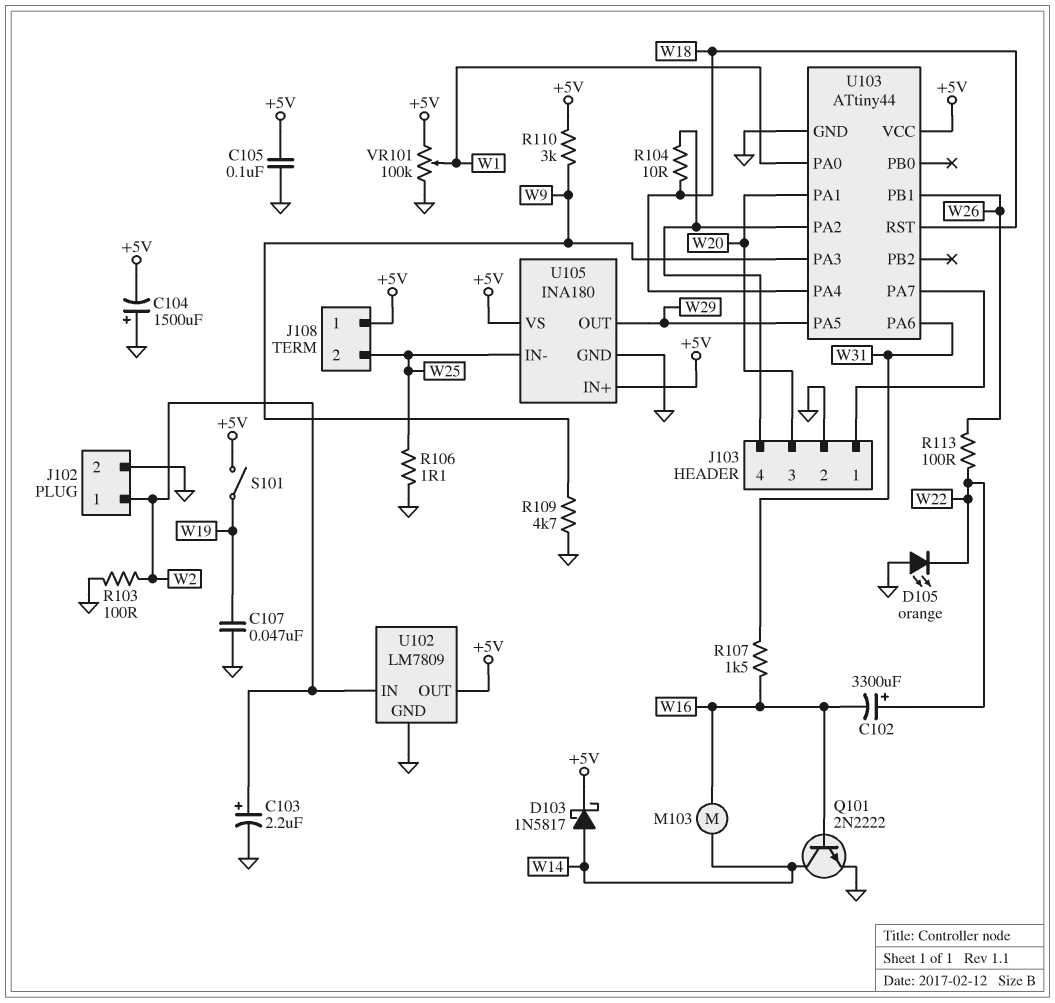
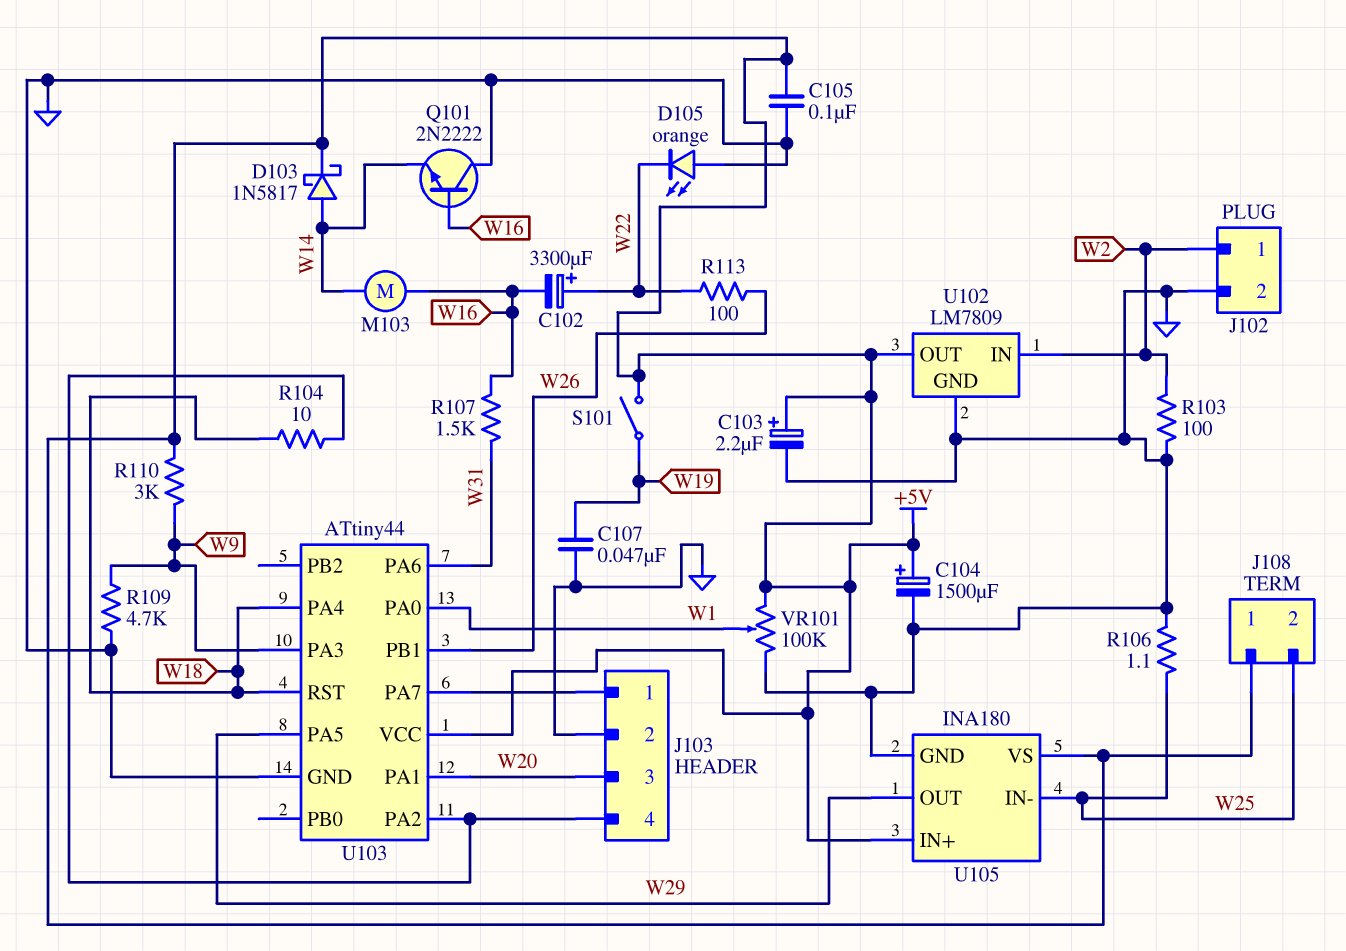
C103: 2.2uF (plus W2, minus GND) -> 2.2uF (plus +5V, minus GND)
C104: 1500uF (plus GND, minus +5V) -> 1500uF (plus +5V, minus GND)
Q101: NPN 2N2222 (B W16, C W14, E GND) -> NPN 2N2222 (B W16, C GND, E W14)

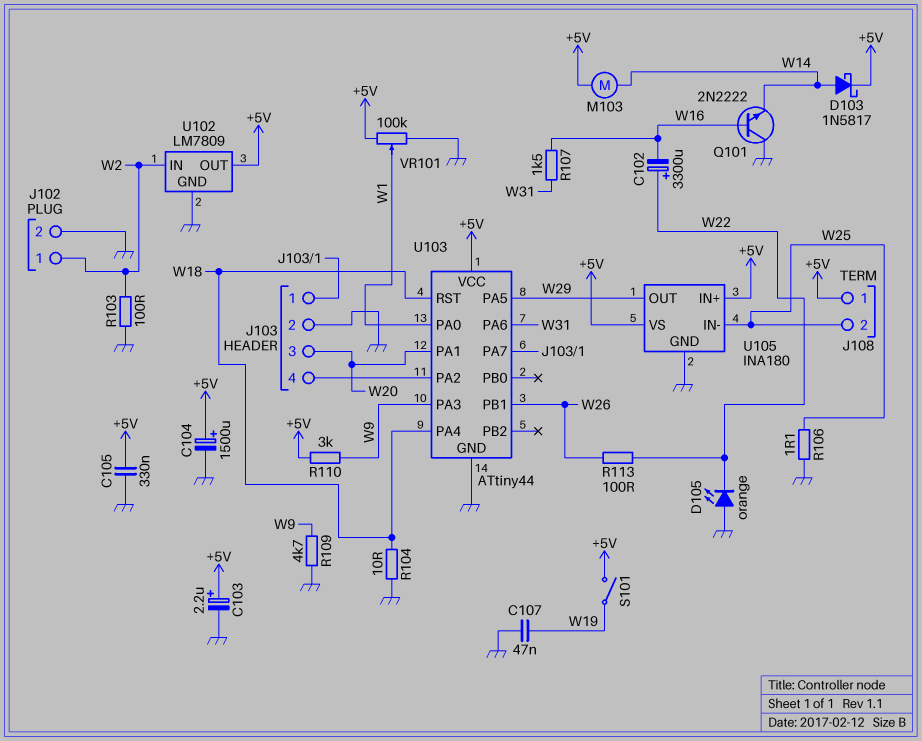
C105: 100nF (+5V, GND) -> 330nF (+5V, GND)
M103: motor (W14, W16) -> motor (+5V, W14)
R104: 10 (J103/4, W18) -> 10 (GND, W18)

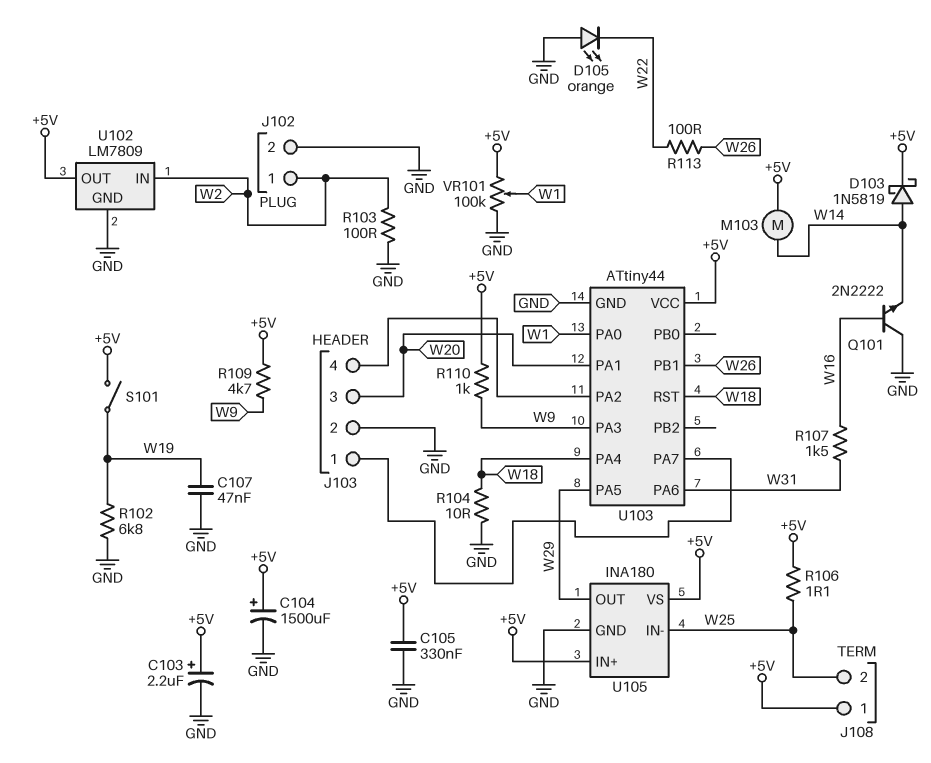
C102: 3300uF (plus W22, minus W16) -> none
D103: schottky 1N5817 (A W14, K +5V) -> schottky 1N5819 (A W14, K +5V)
R102: none -> 6.8k (GND, W19)
R106: 1.1 (GND, W25) -> 1.1 (+5V, W25)
R109: 4.7k (GND, W9) -> 4.7k (+5V, W9)
R110: 3k (+5V, W9) -> 1k (+5V, W9)

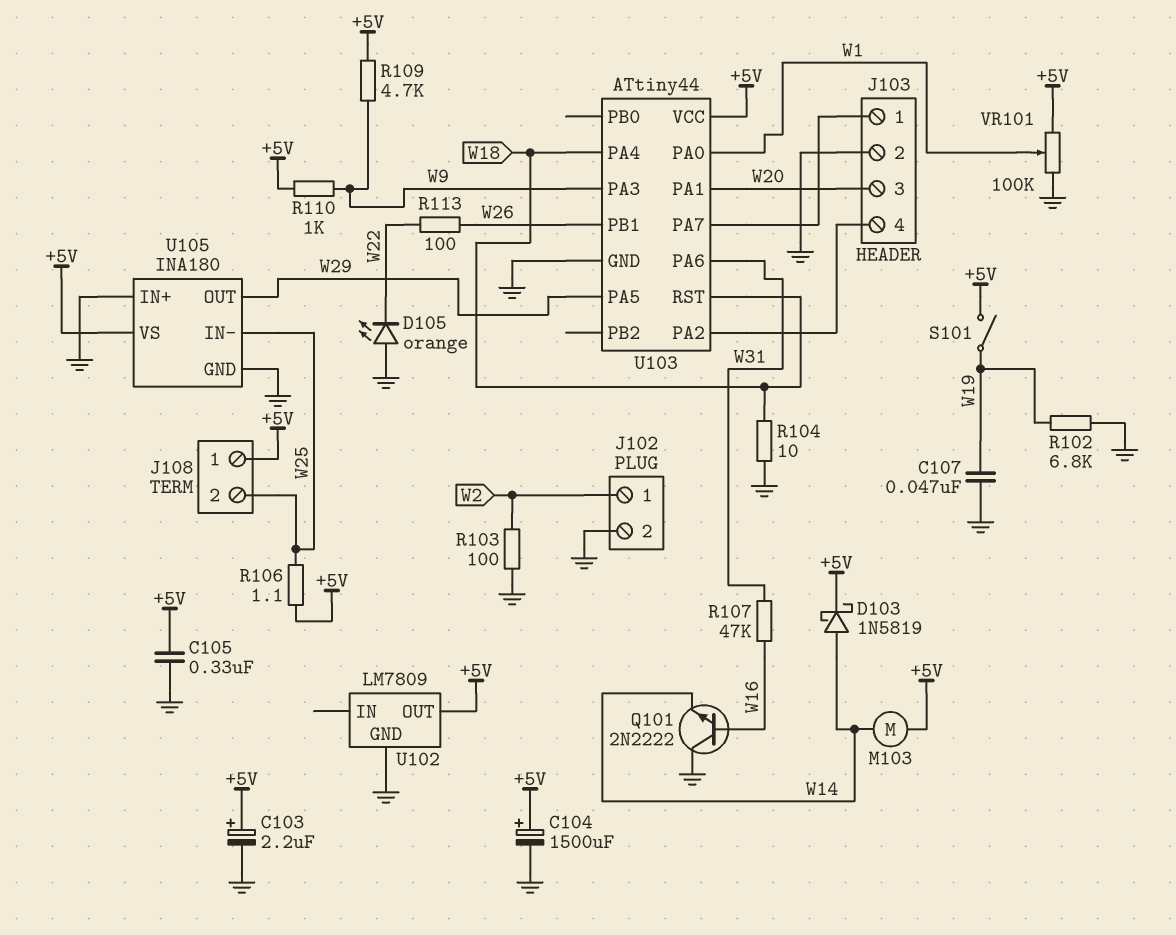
R107: 1.5k (W16, W31) -> 47k (W16, W31)
U102 pin IN: W2 -> none
U105 pin IN+: +5V -> GND

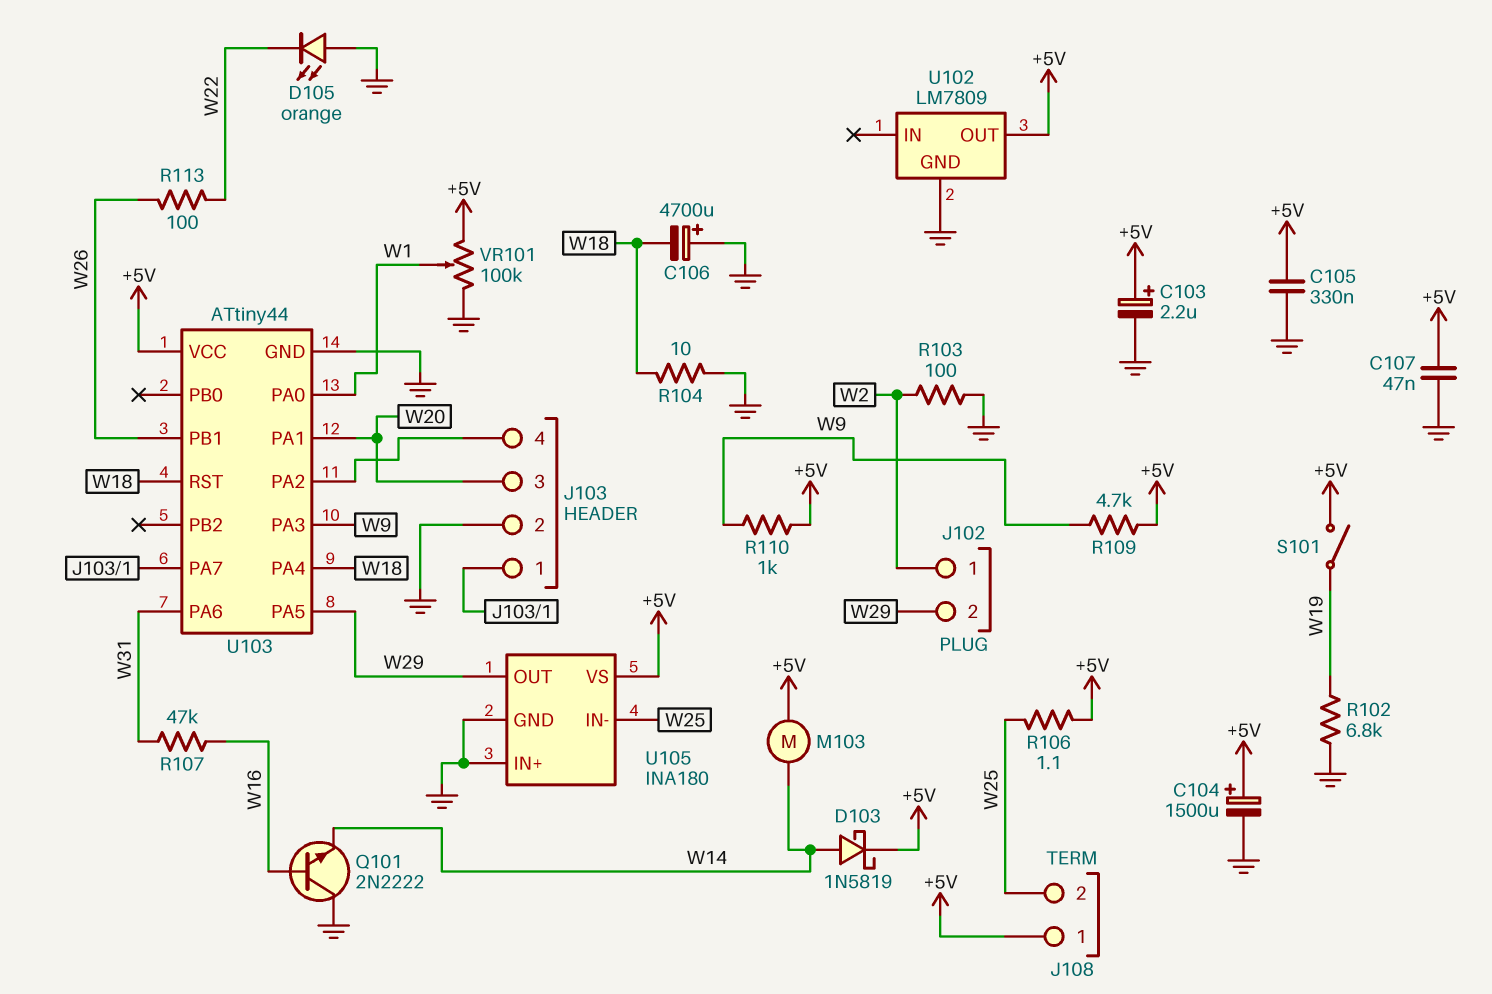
C106: none -> 4700uF (plus GND, minus W18)
C107: 47nF (GND, W19) -> 47nF (+5V, GND)
J102 pin 2: GND -> W29

